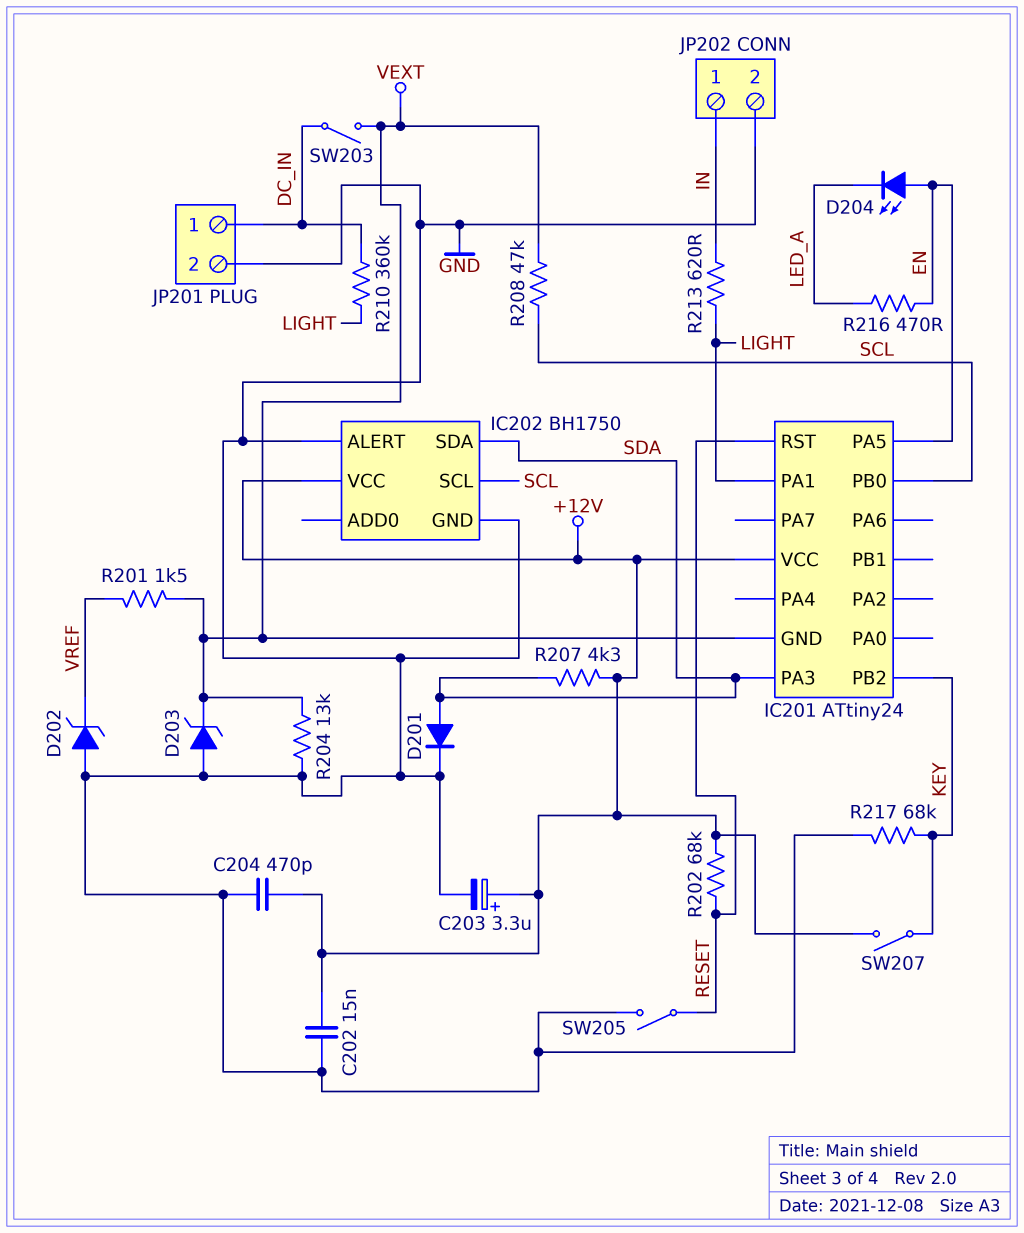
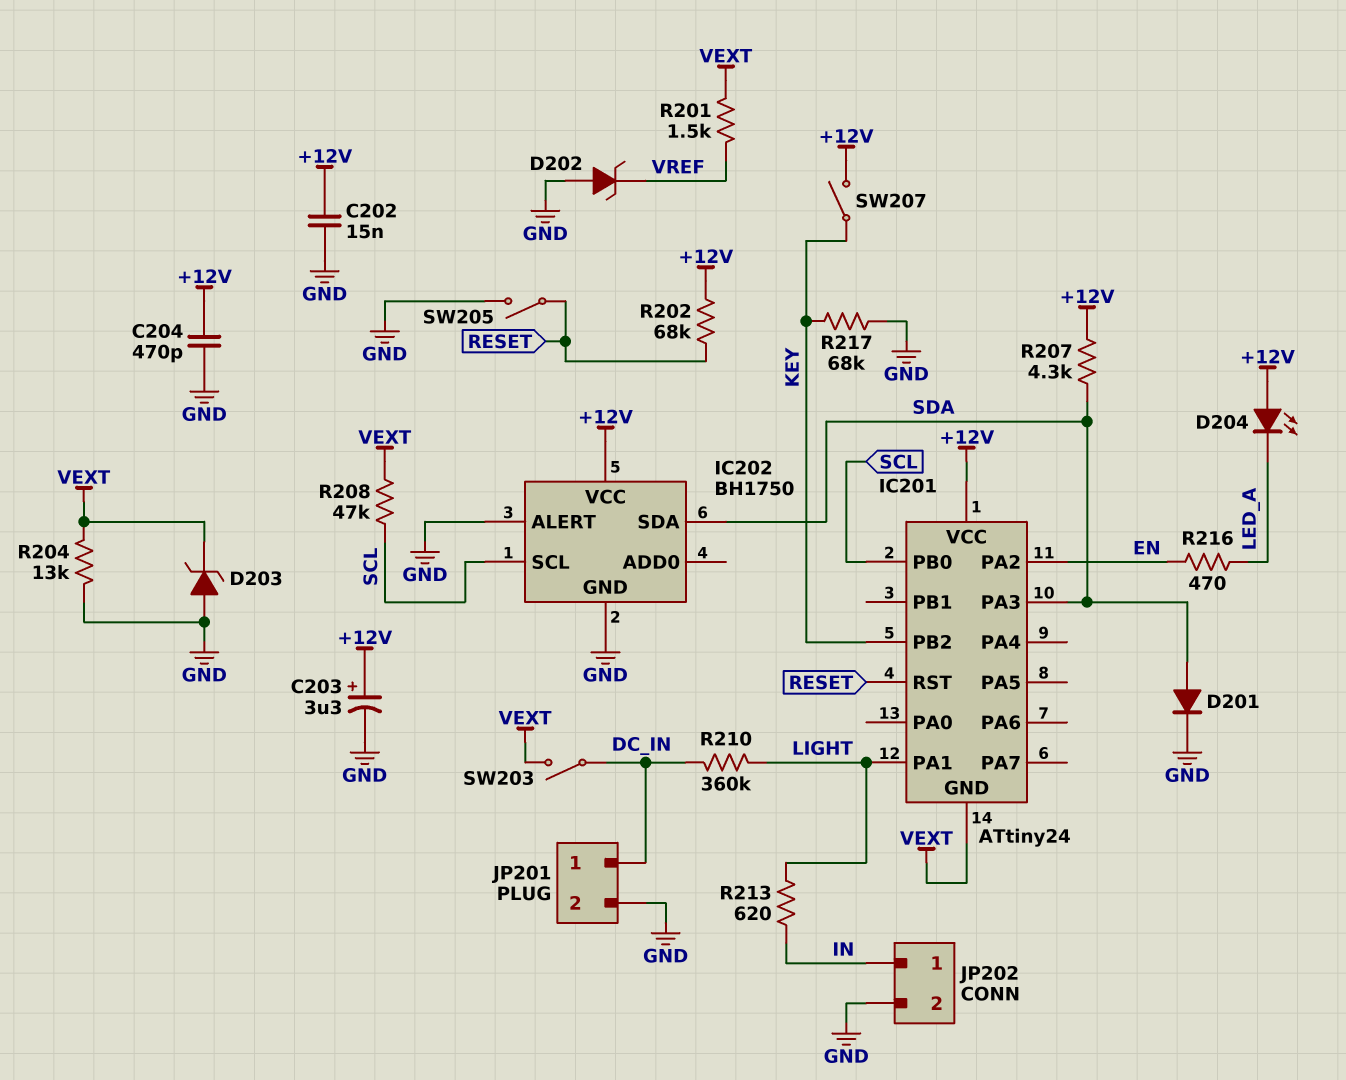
D204: LED (A EN, K LED_A) -> LED (A +12V, K LED_A)
IC201 pin PA2: none -> EN
IC201 pin PA5: EN -> none

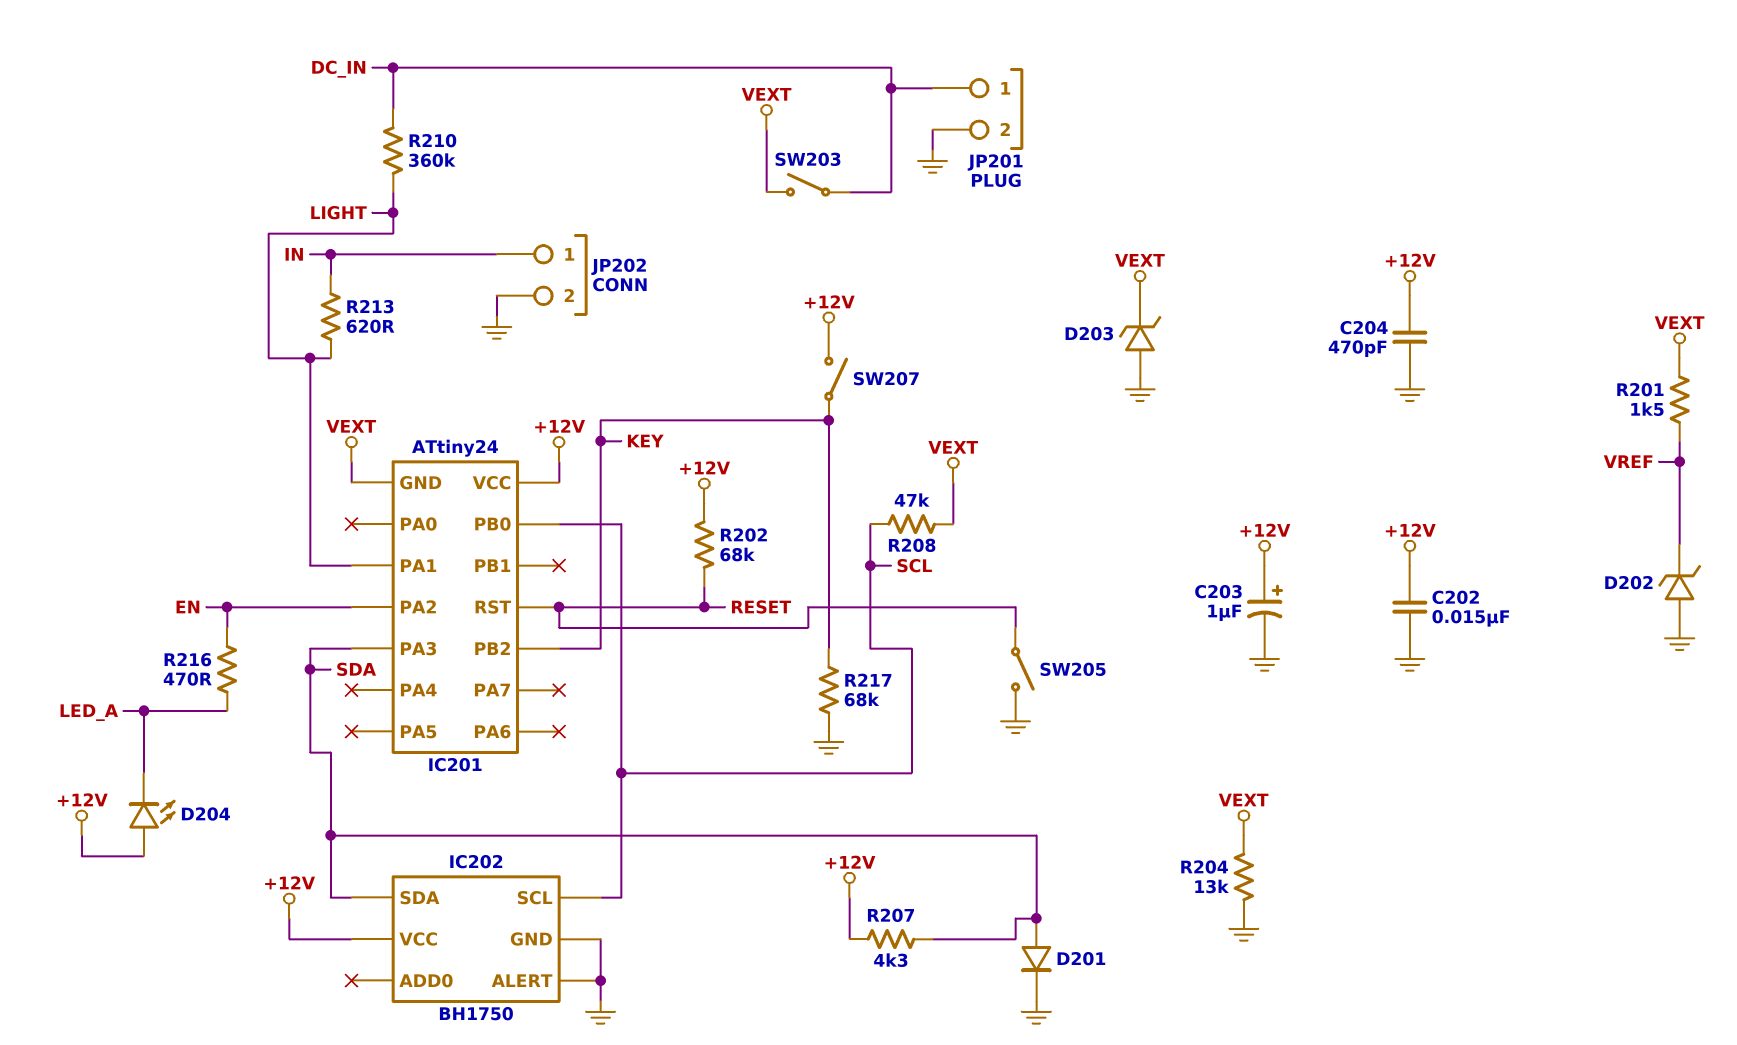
C203: 3.3uF (plus +12V, minus GND) -> 1uF (plus +12V, minus GND)

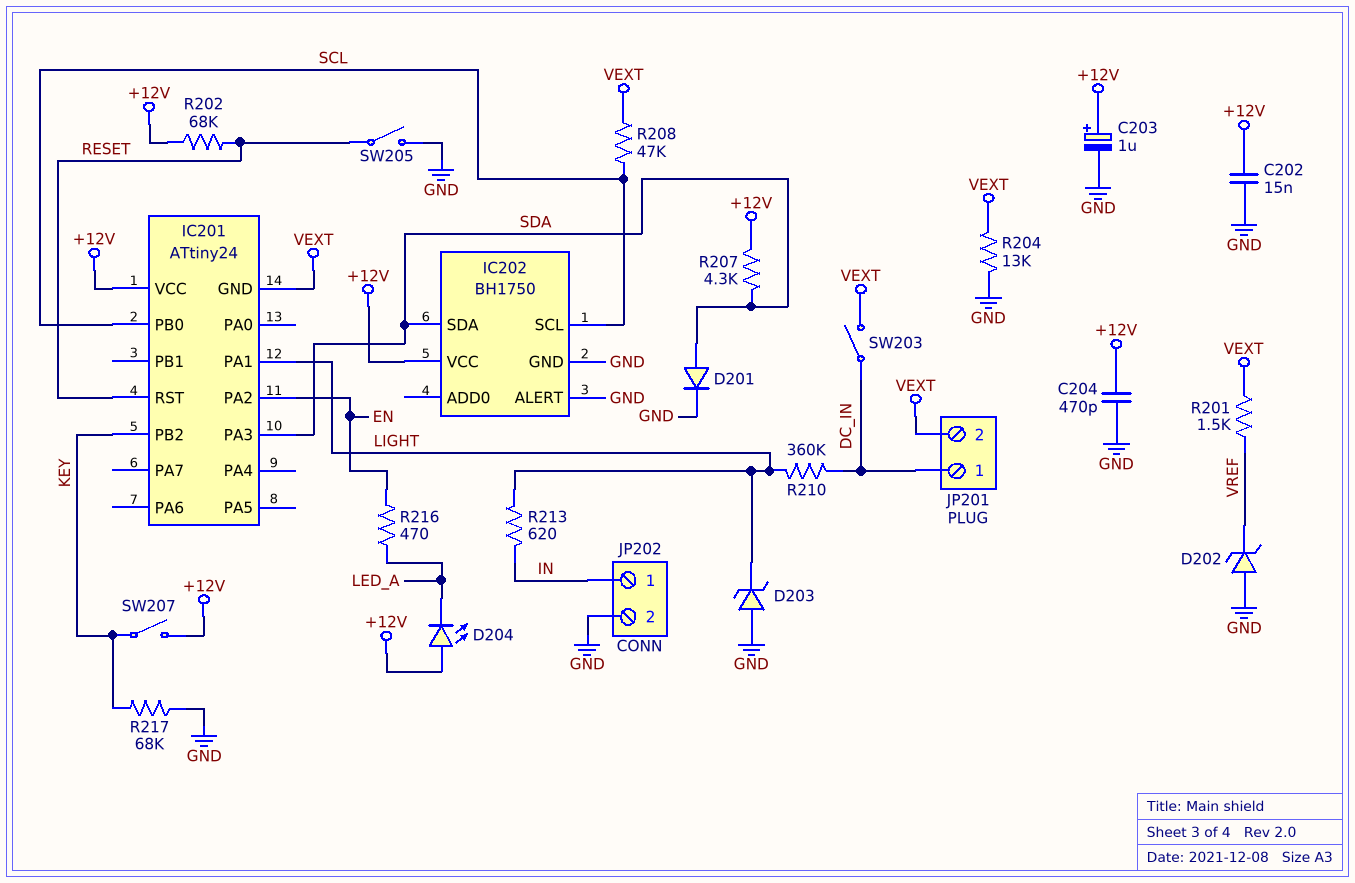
D203: zener (A GND, K VEXT) -> zener (A GND, K LIGHT)
JP201 pin 2: GND -> VEXT

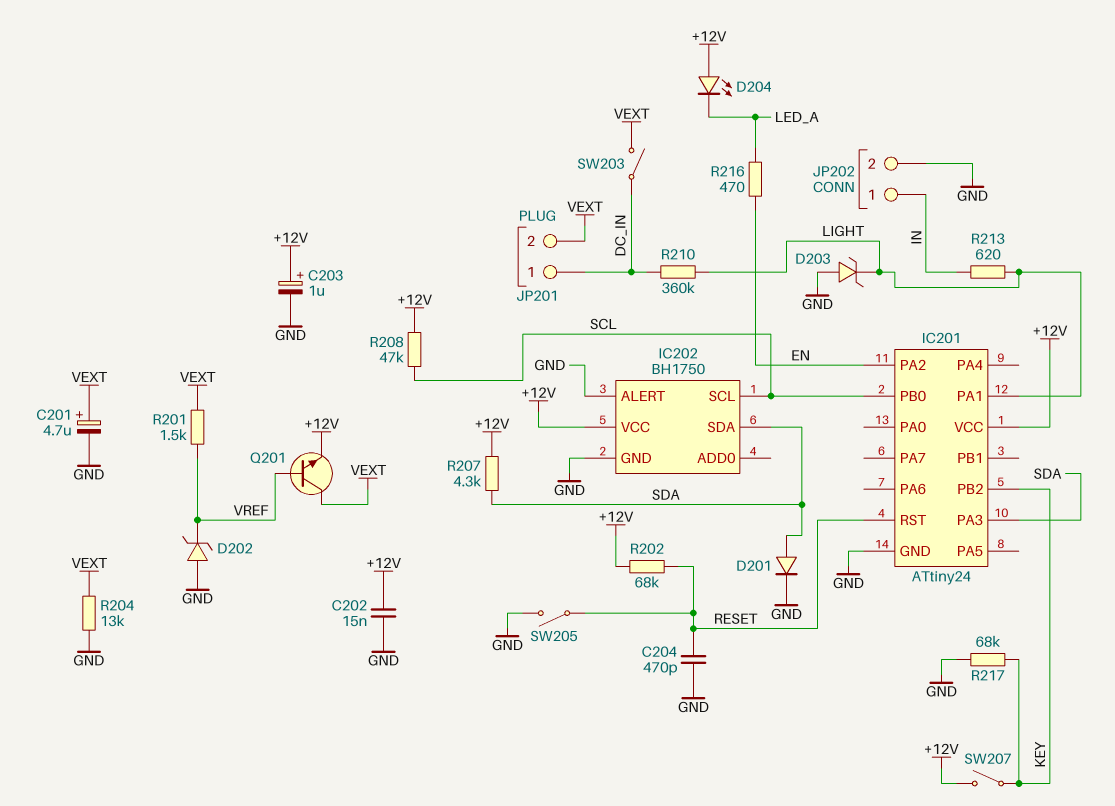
C201: none -> 4.7uF (plus VEXT, minus GND)
C204: 470pF (+12V, GND) -> 470pF (GND, RESET)
IC201 pin GND: VEXT -> GND
Q201: none -> NPN (B VREF, C VEXT, E +12V)
R208: 47k (SCL, VEXT) -> 47k (+12V, SCL)

